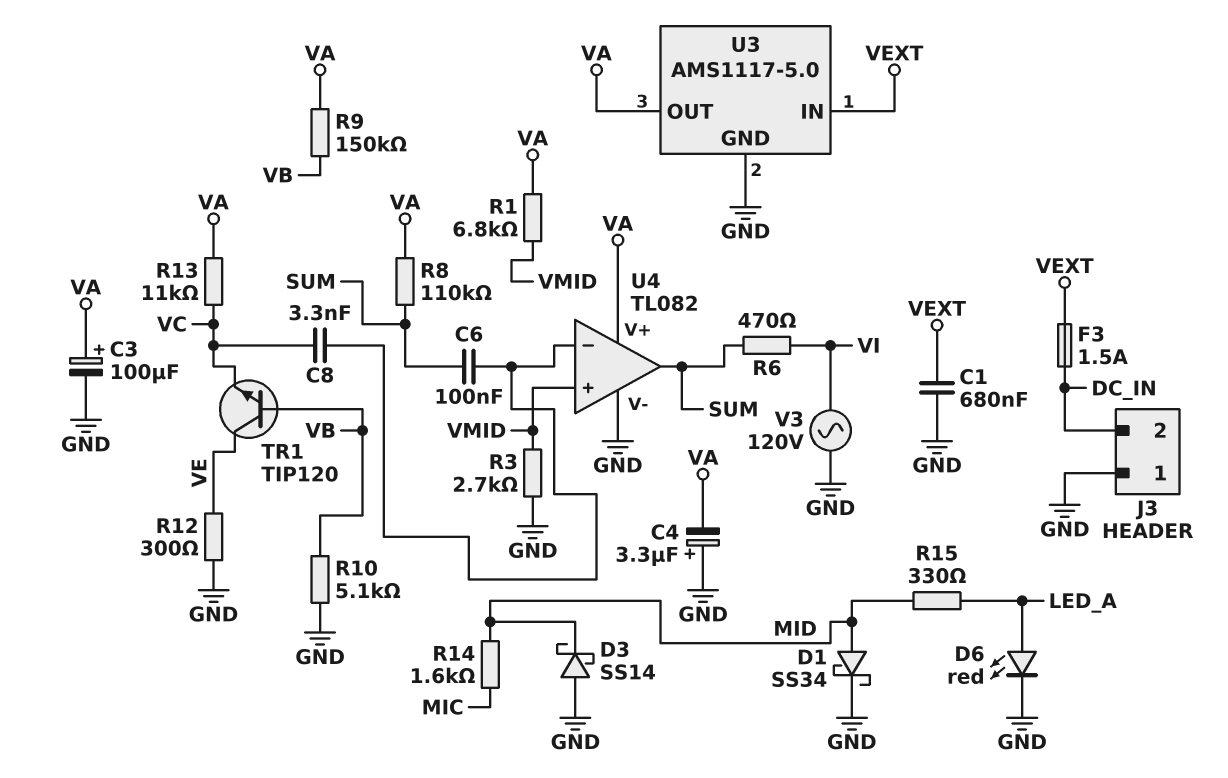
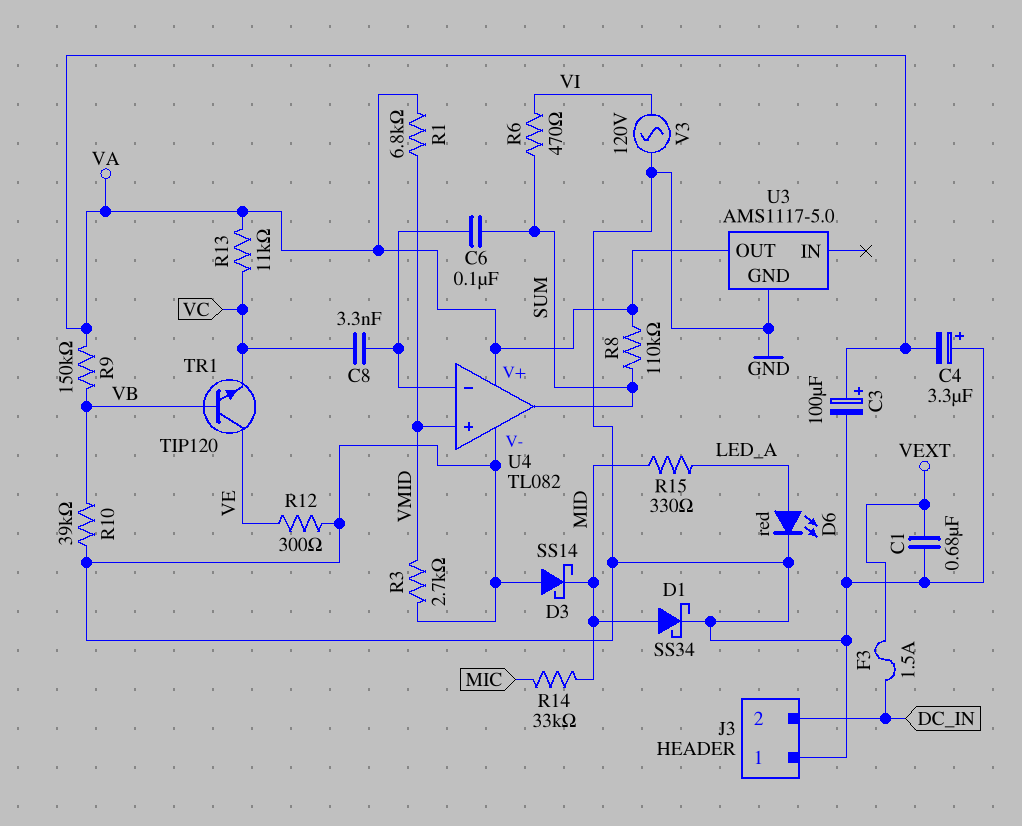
R10: 5.1k (GND, VB) -> 39k (GND, VB)
R14: 1.6k (MIC, MID) -> 33k (MIC, MID)
U3 pin IN: VEXT -> none

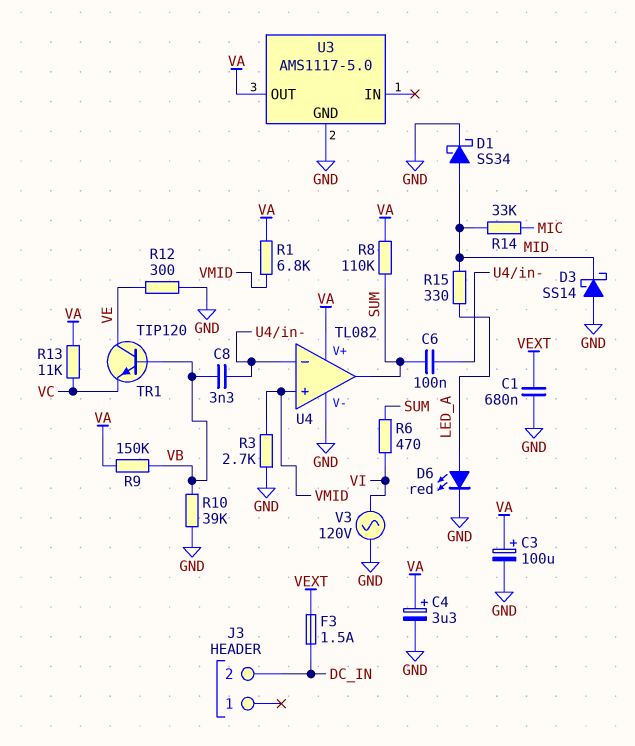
C4: 3.3uF (plus GND, minus VA) -> 3.3uF (plus VA, minus GND)
C8: 3.3nF (U4/in-, VC) -> 3.3nF (U4/in-, VB)
J3 pin 1: GND -> none

